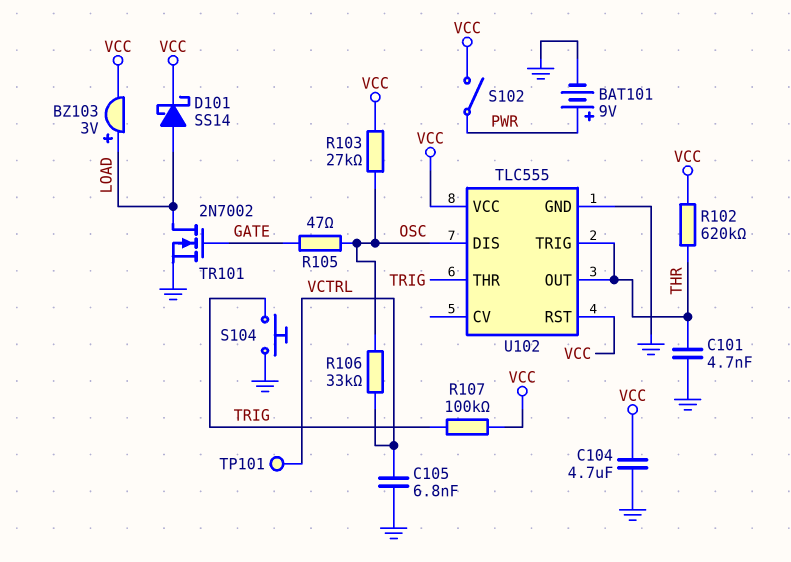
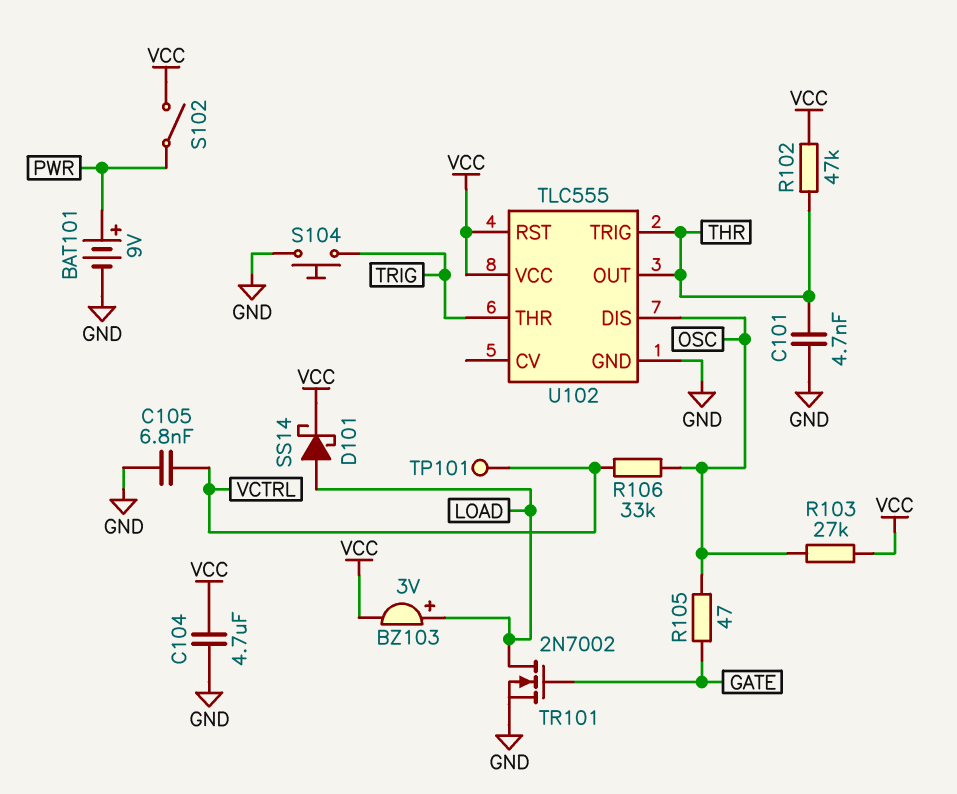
R102: 620k (THR, VCC) -> 47k (THR, VCC)
R107: 100k (TRIG, VCC) -> none

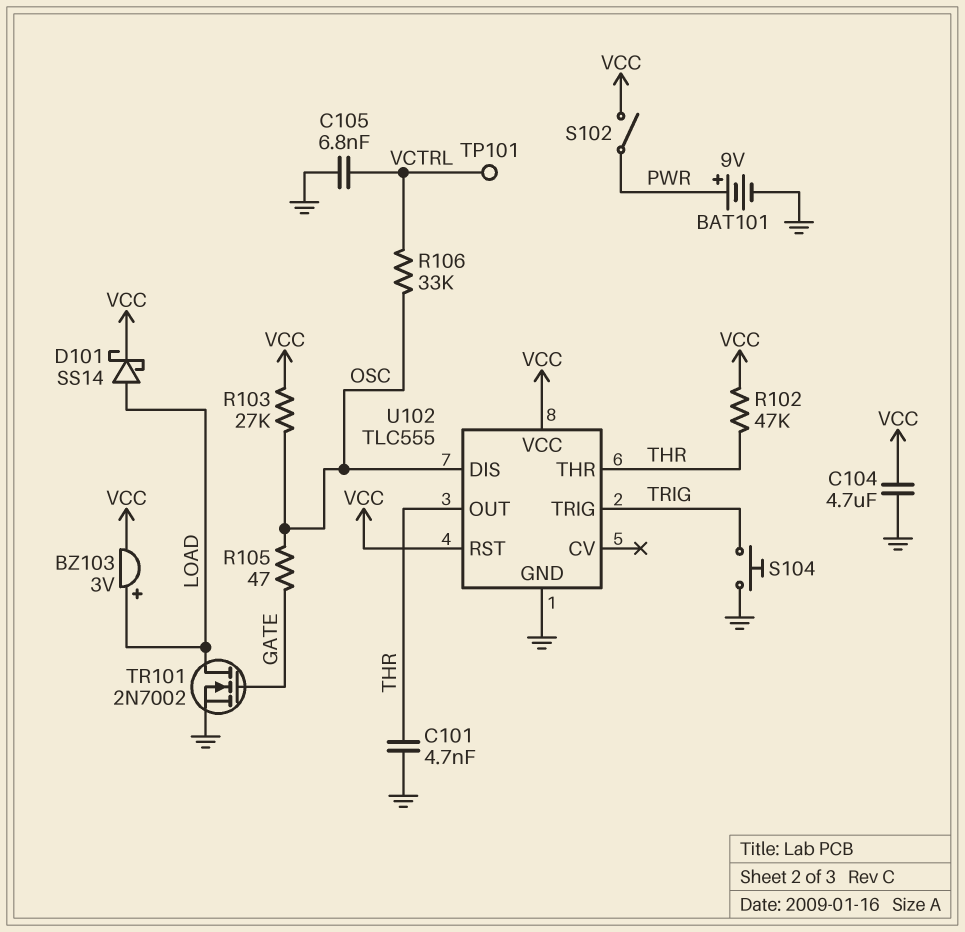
U102 pin THR: TRIG -> THR
U102 pin TRIG: THR -> TRIG

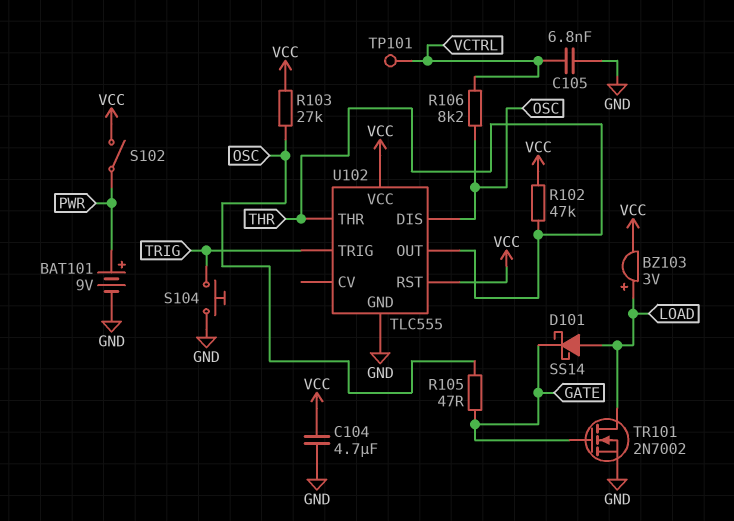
C101: 4.7nF (GND, THR) -> none
D101: schottky SS14 (A LOAD, K VCC) -> schottky SS14 (A LOAD, K GATE)
R106: 33k (OSC, VCTRL) -> 8.2k (OSC, VCTRL)

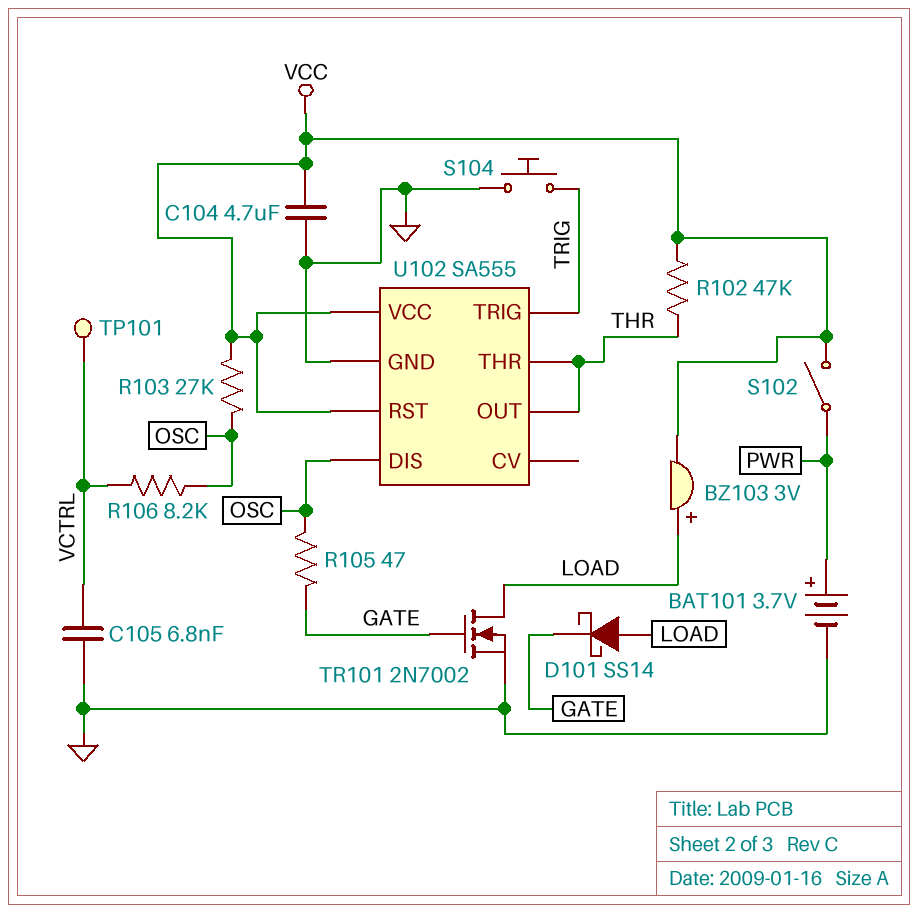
BAT101: 9V (plus PWR, minus GND) -> 3.7V (plus PWR, minus GND)
U102: TLC555 -> SA555

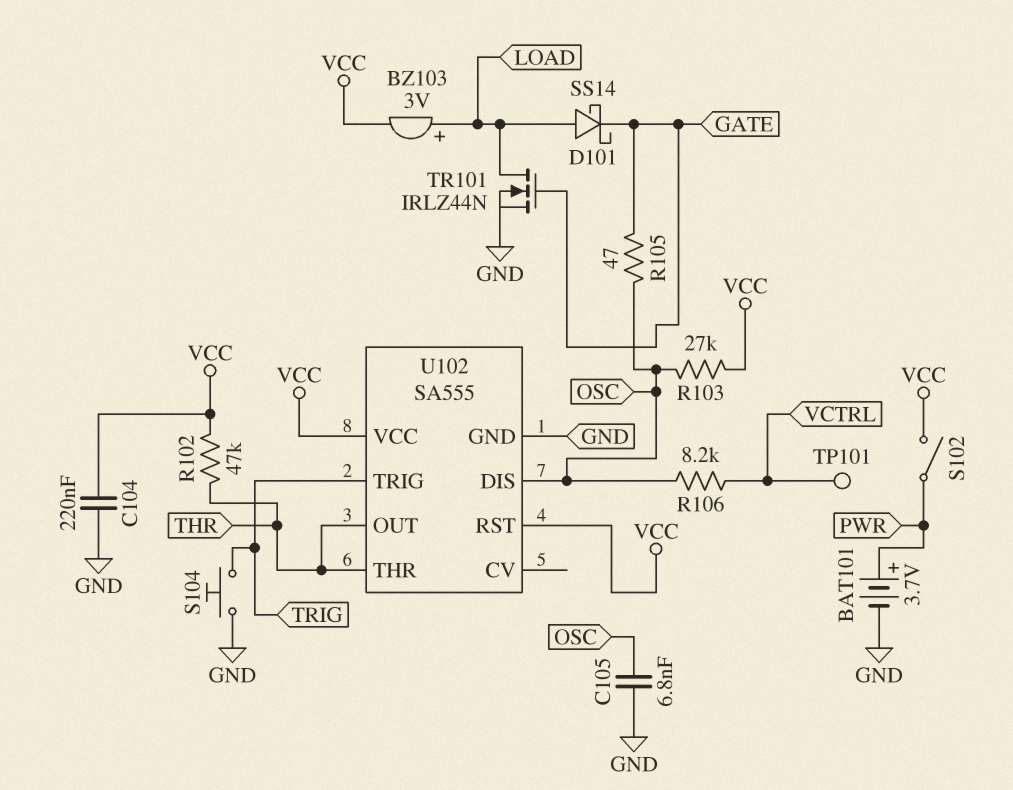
C104: 4.7uF (GND, VCC) -> 220nF (GND, VCC)
C105: 6.8nF (GND, VCTRL) -> 6.8nF (GND, OSC)
TR101: NMOS 2N7002 (G GATE, D LOAD, S GND) -> NMOS IRLZ44N (G GATE, D LOAD, S GND)

